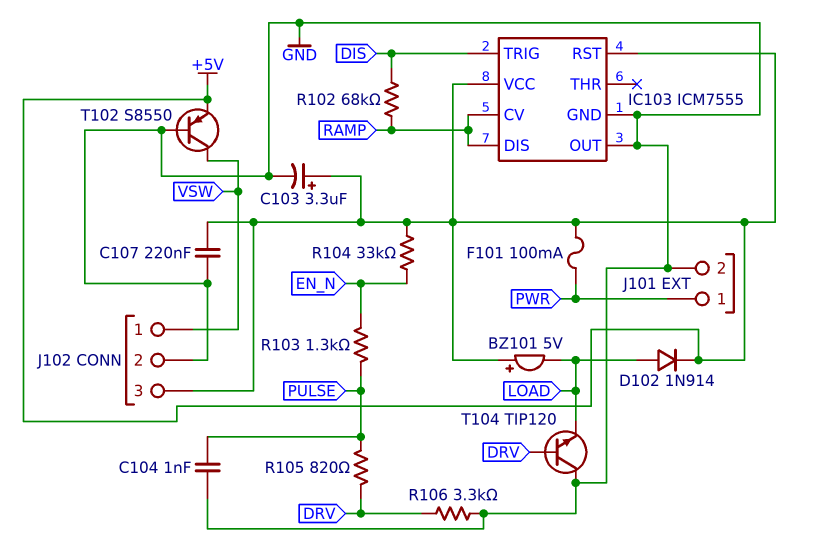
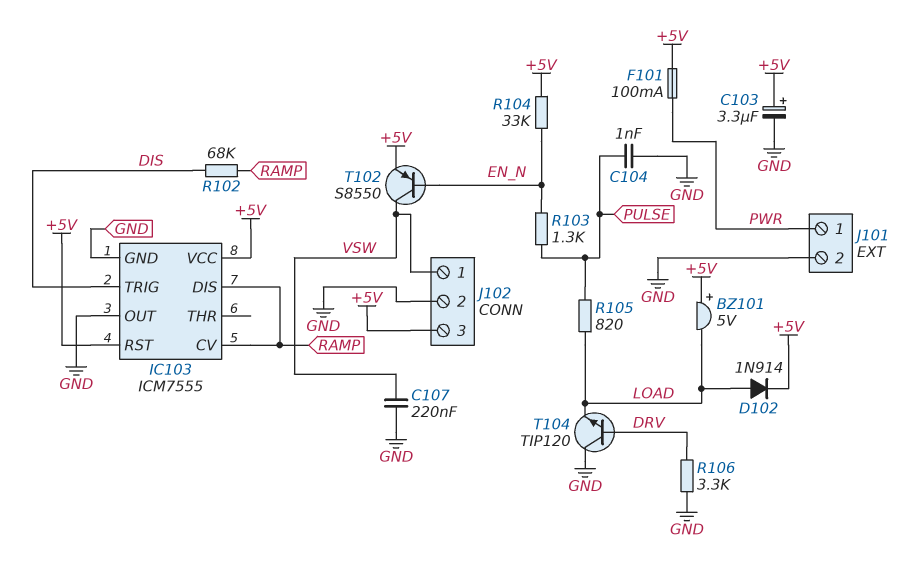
C107: 220nF (+5V, GND) -> 220nF (GND, VSW)
R105: 820 (DRV, PULSE) -> 820 (LOAD, PULSE)
T102: PNP S8550 (B GND, C VSW, E +5V) -> PNP S8550 (B EN_N, C VSW, E +5V)

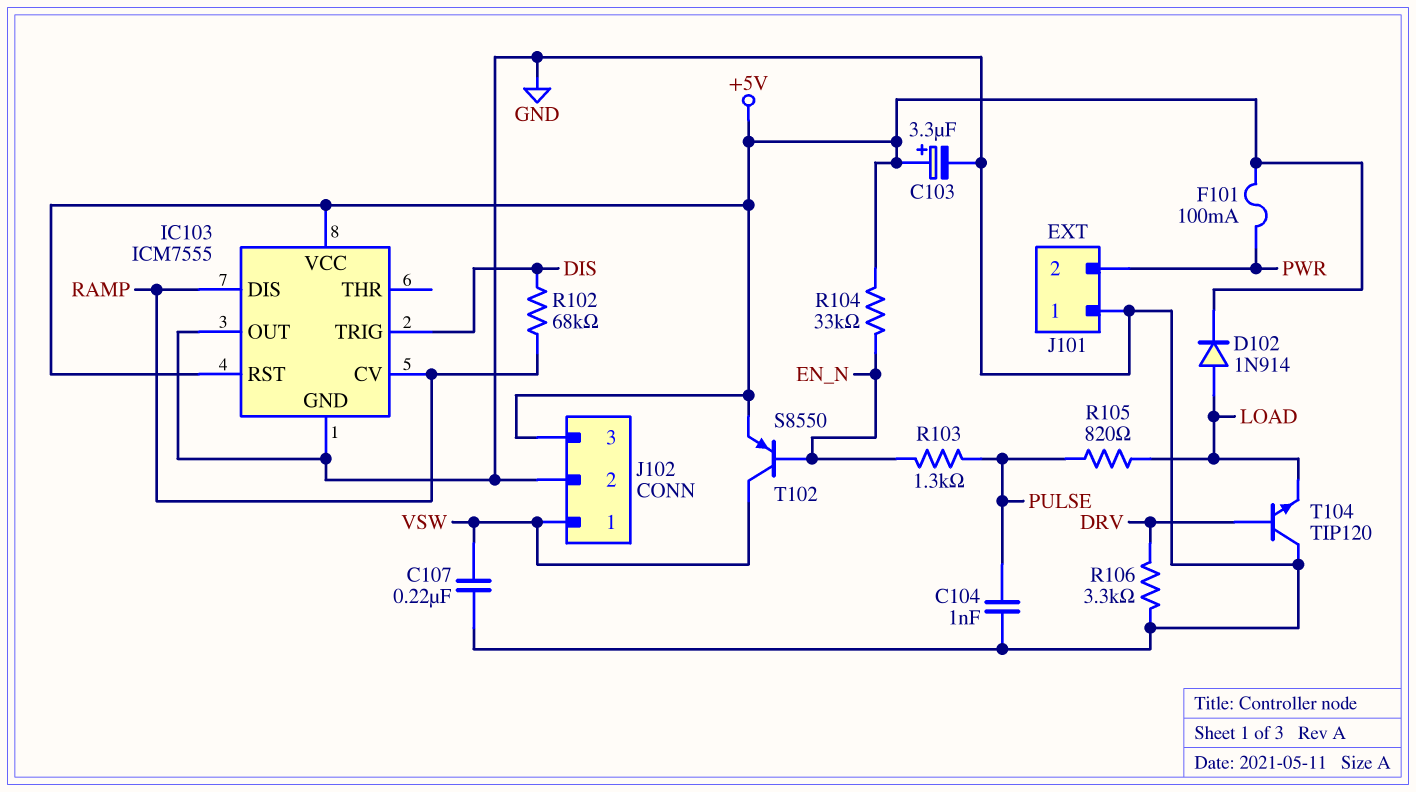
BZ101: buzzer 5V (plus +5V, minus LOAD) -> none
J101 pin 1: PWR -> GND
J101 pin 2: GND -> PWR

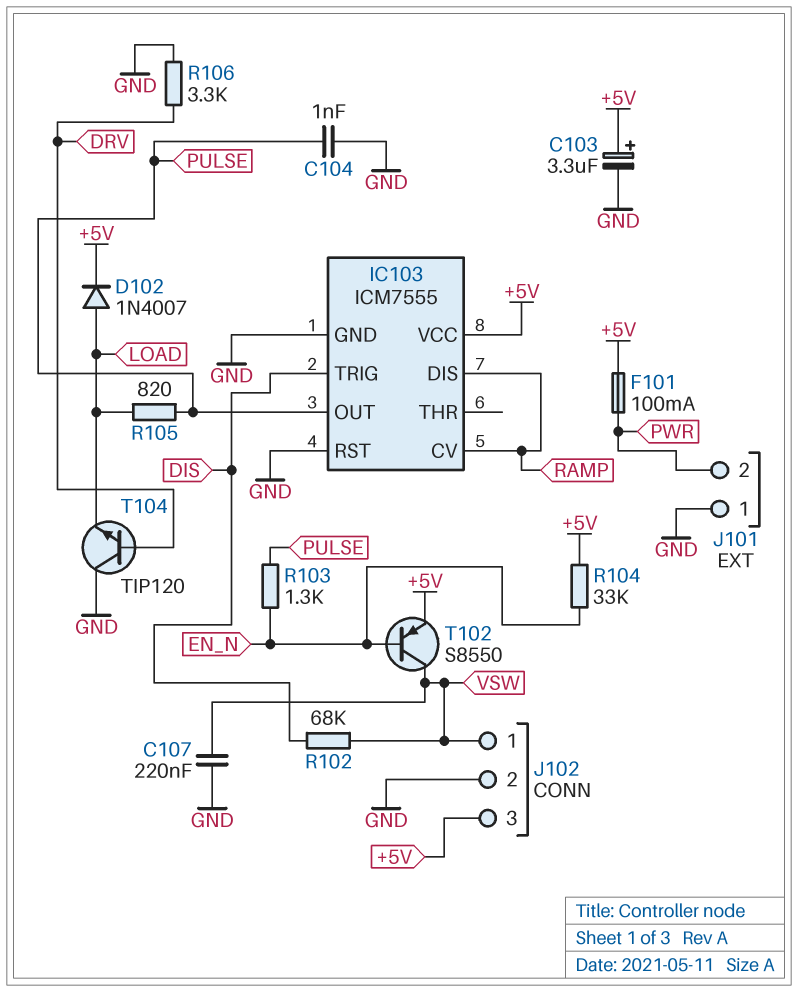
D102: diode 1N914 (A LOAD, K +5V) -> diode 1N4007 (A LOAD, K +5V)
IC103 pin OUT: GND -> PULSE
IC103 pin RST: +5V -> GND
R102: 68k (DIS, RAMP) -> 68k (DIS, VSW)

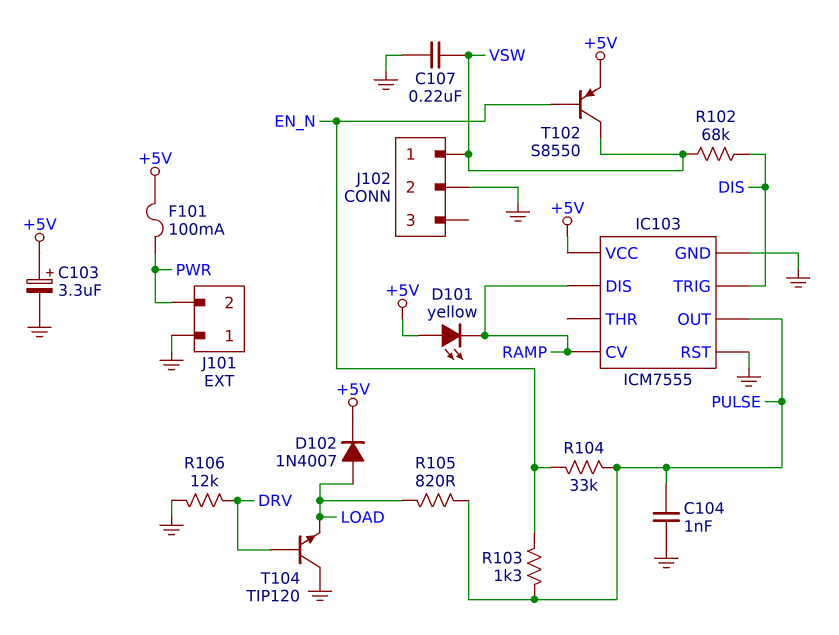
D101: none -> LED yellow (A +5V, K RAMP)
J102 pin 3: +5V -> none
R104: 33k (+5V, EN_N) -> 33k (EN_N, PULSE)
R106: 3.3k (DRV, GND) -> 12k (DRV, GND)

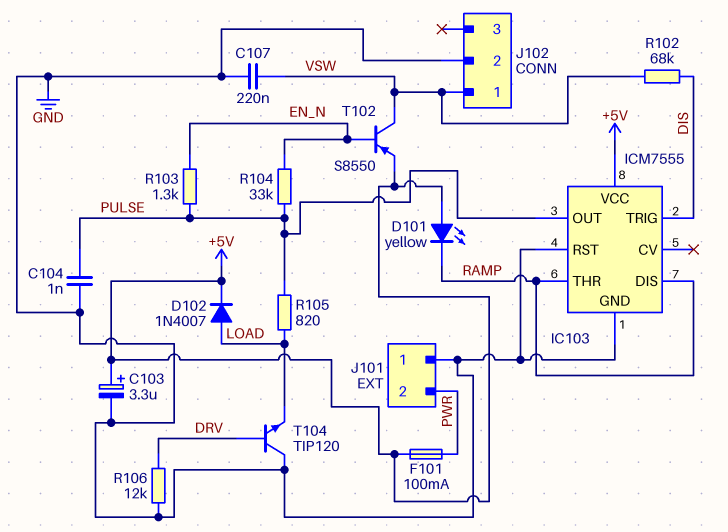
IC103 pin CV: RAMP -> none
IC103 pin THR: none -> RAMP

